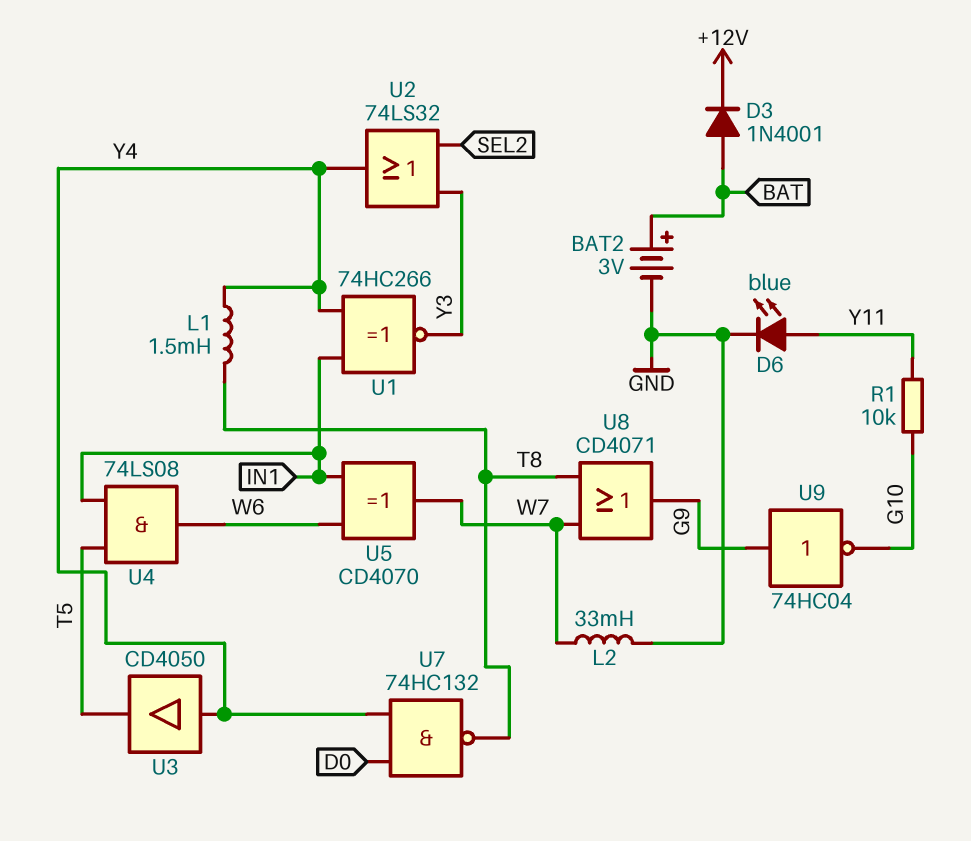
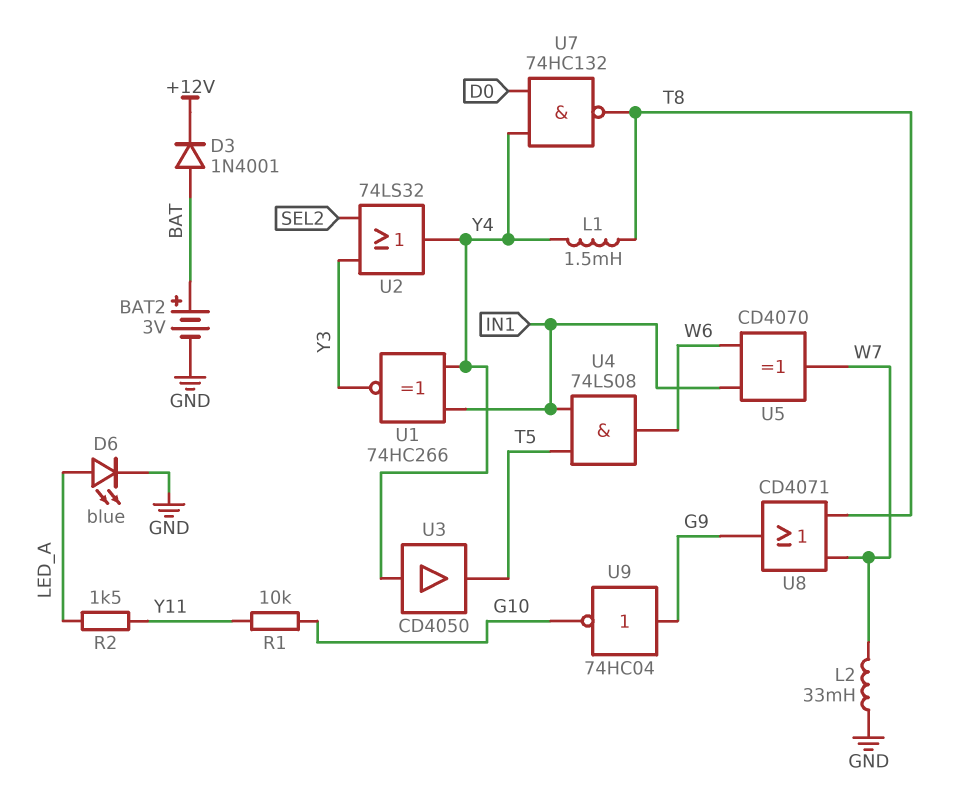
D6: LED blue (A Y11, K GND) -> LED blue (A LED_A, K GND)
R2: none -> 1.5k (LED_A, Y11)

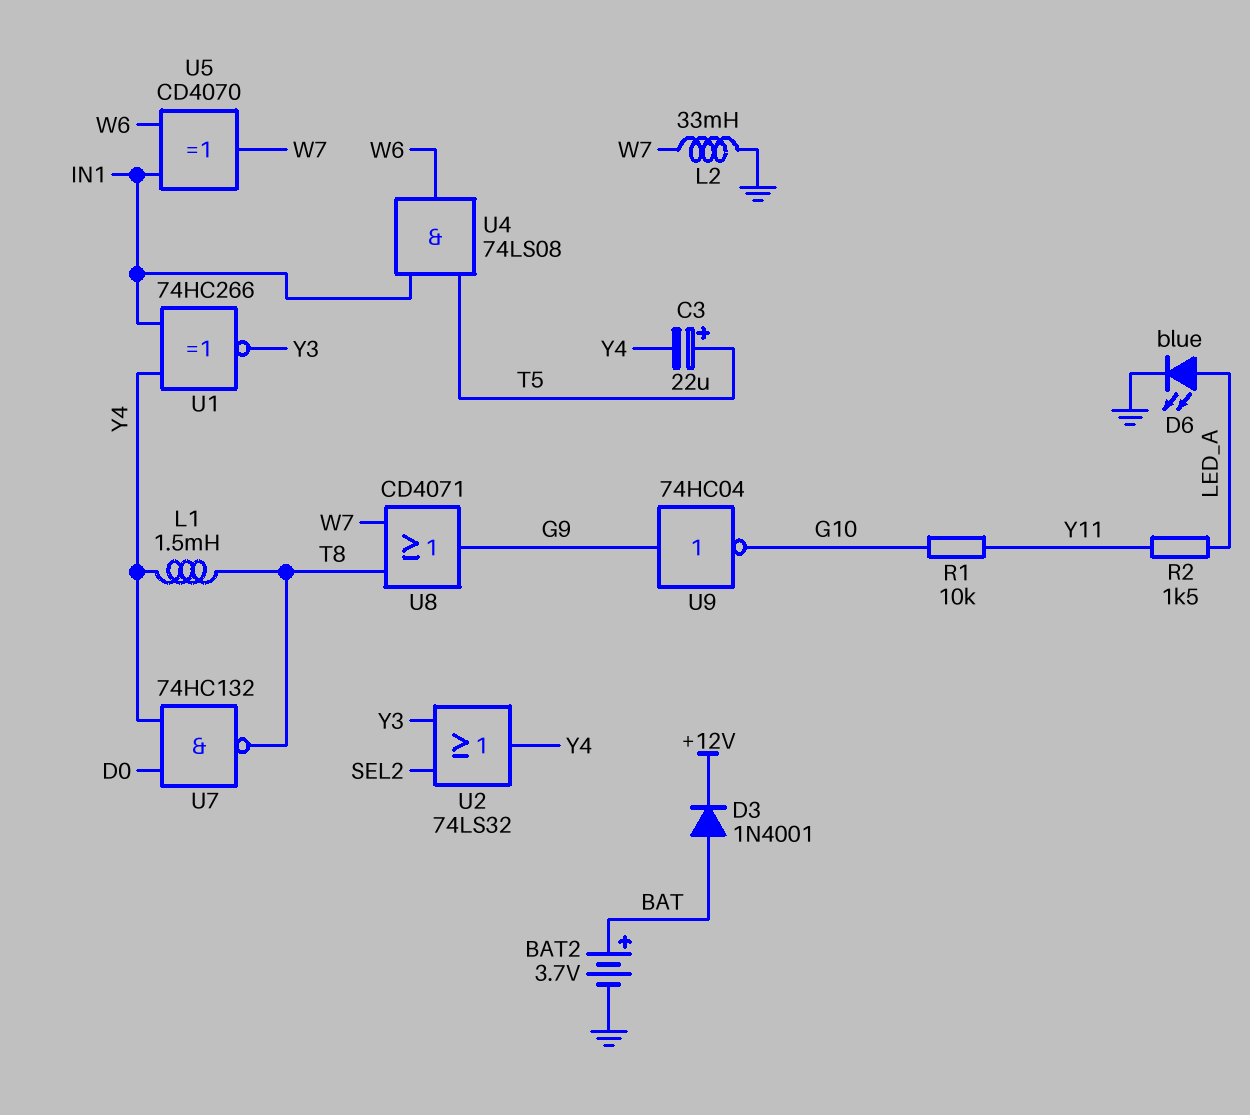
BAT2: 3V (plus BAT, minus GND) -> 3.7V (plus BAT, minus GND)
C3: none -> 22uF (plus T5, minus Y4)
U3: buffer CD4050 (in Y4, out T5) -> none

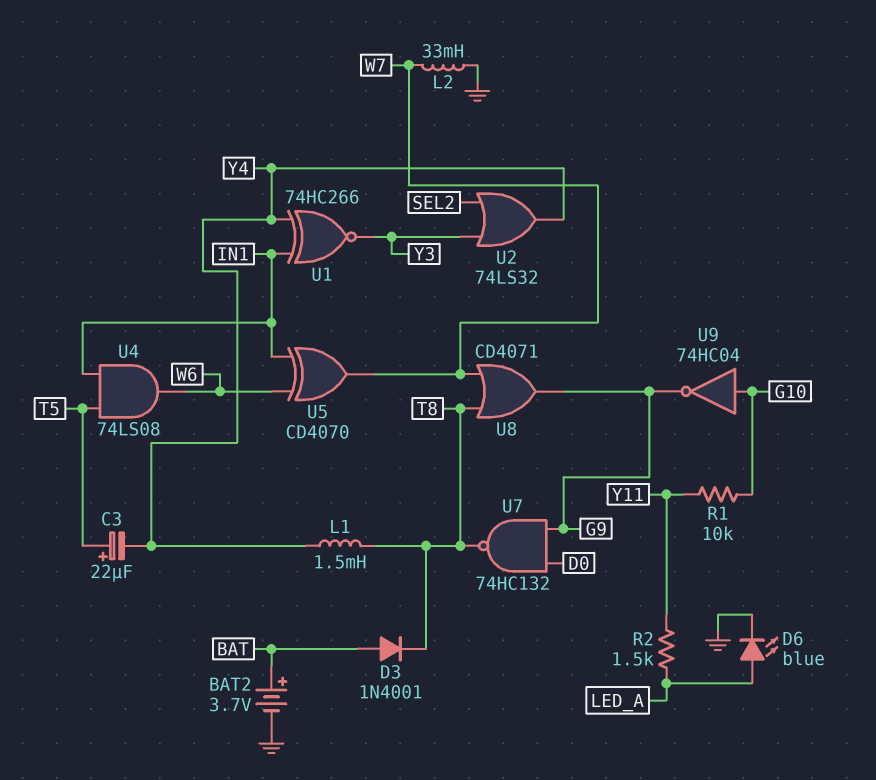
D3: diode 1N4001 (A BAT, K +12V) -> diode 1N4001 (A BAT, K T8)
U7: NAND 74HC132 (in D0, in Y4, out T8) -> NAND 74HC132 (in D0, in G9, out T8)
U9: NOT 74HC04 (in G9, out G10) -> NOT 74HC04 (in G10, out G9)

